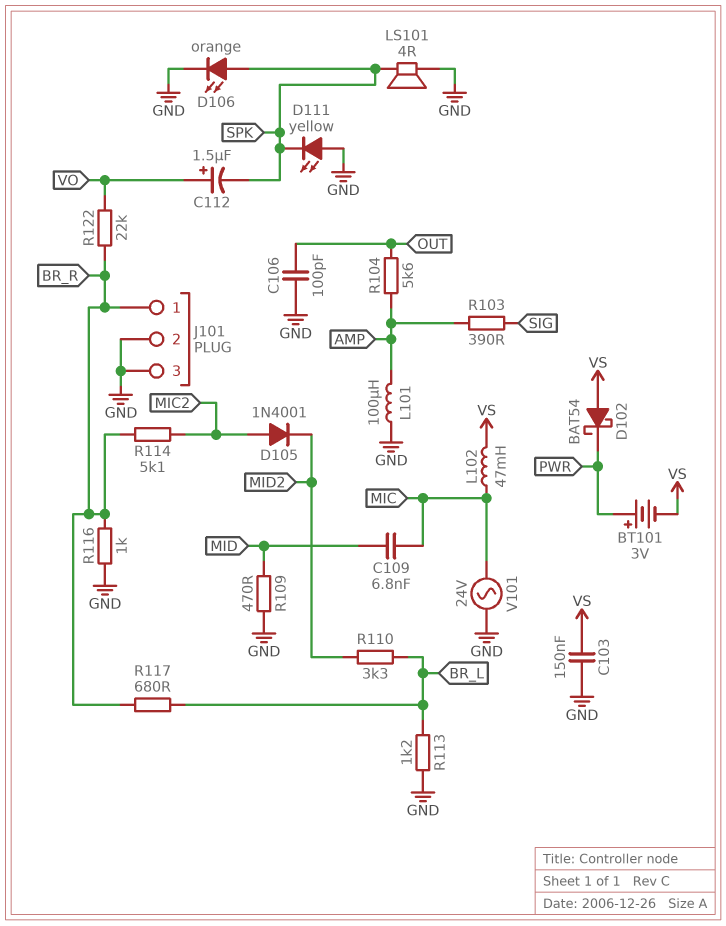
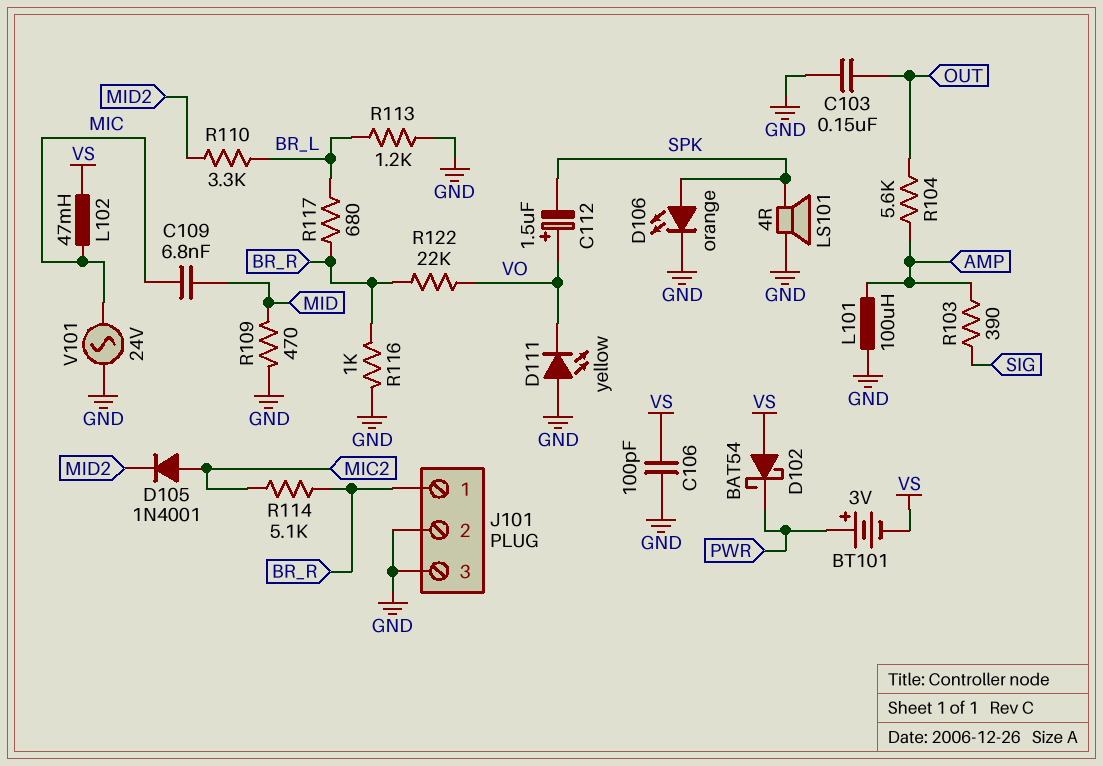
C103: 150nF (GND, VS) -> 150nF (GND, OUT)
C106: 100pF (GND, OUT) -> 100pF (GND, VS)
D111: LED yellow (A GND, K SPK) -> LED yellow (A GND, K VO)

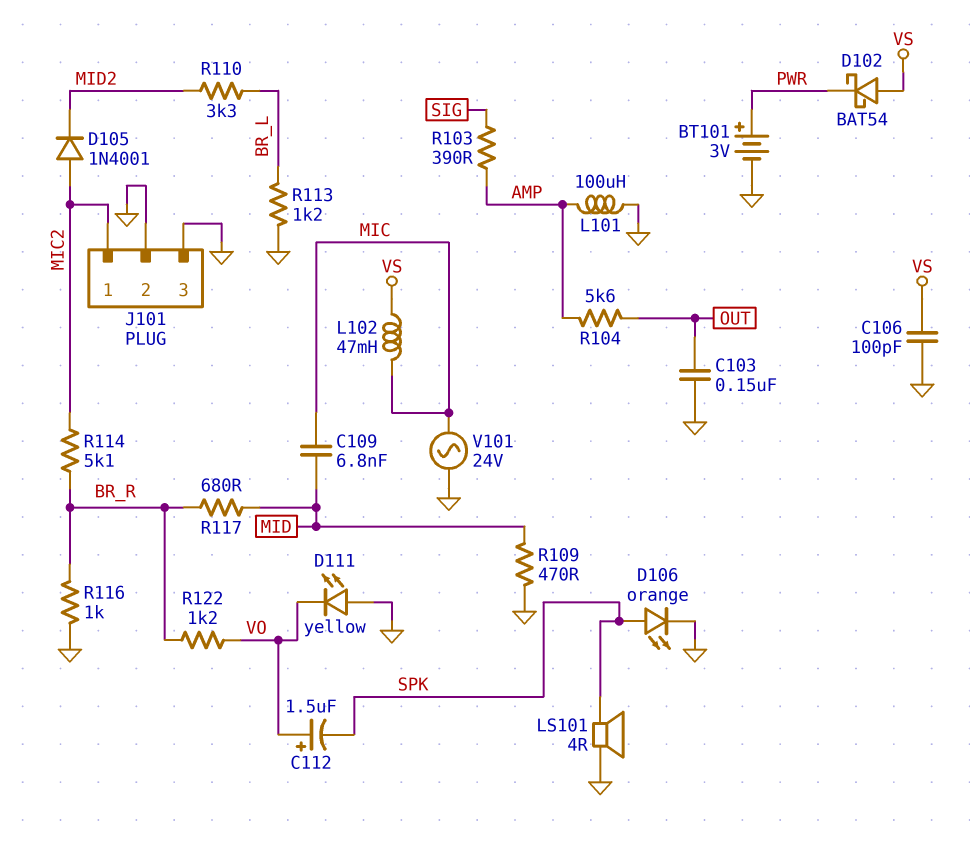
BT101: 3V (plus PWR, minus VS) -> 3V (plus PWR, minus GND)
J101 pin 1: BR_R -> MIC2
R117: 680 (BR_L, BR_R) -> 680 (BR_R, MID)
R122: 22k (BR_R, VO) -> 1.2k (BR_R, VO)

